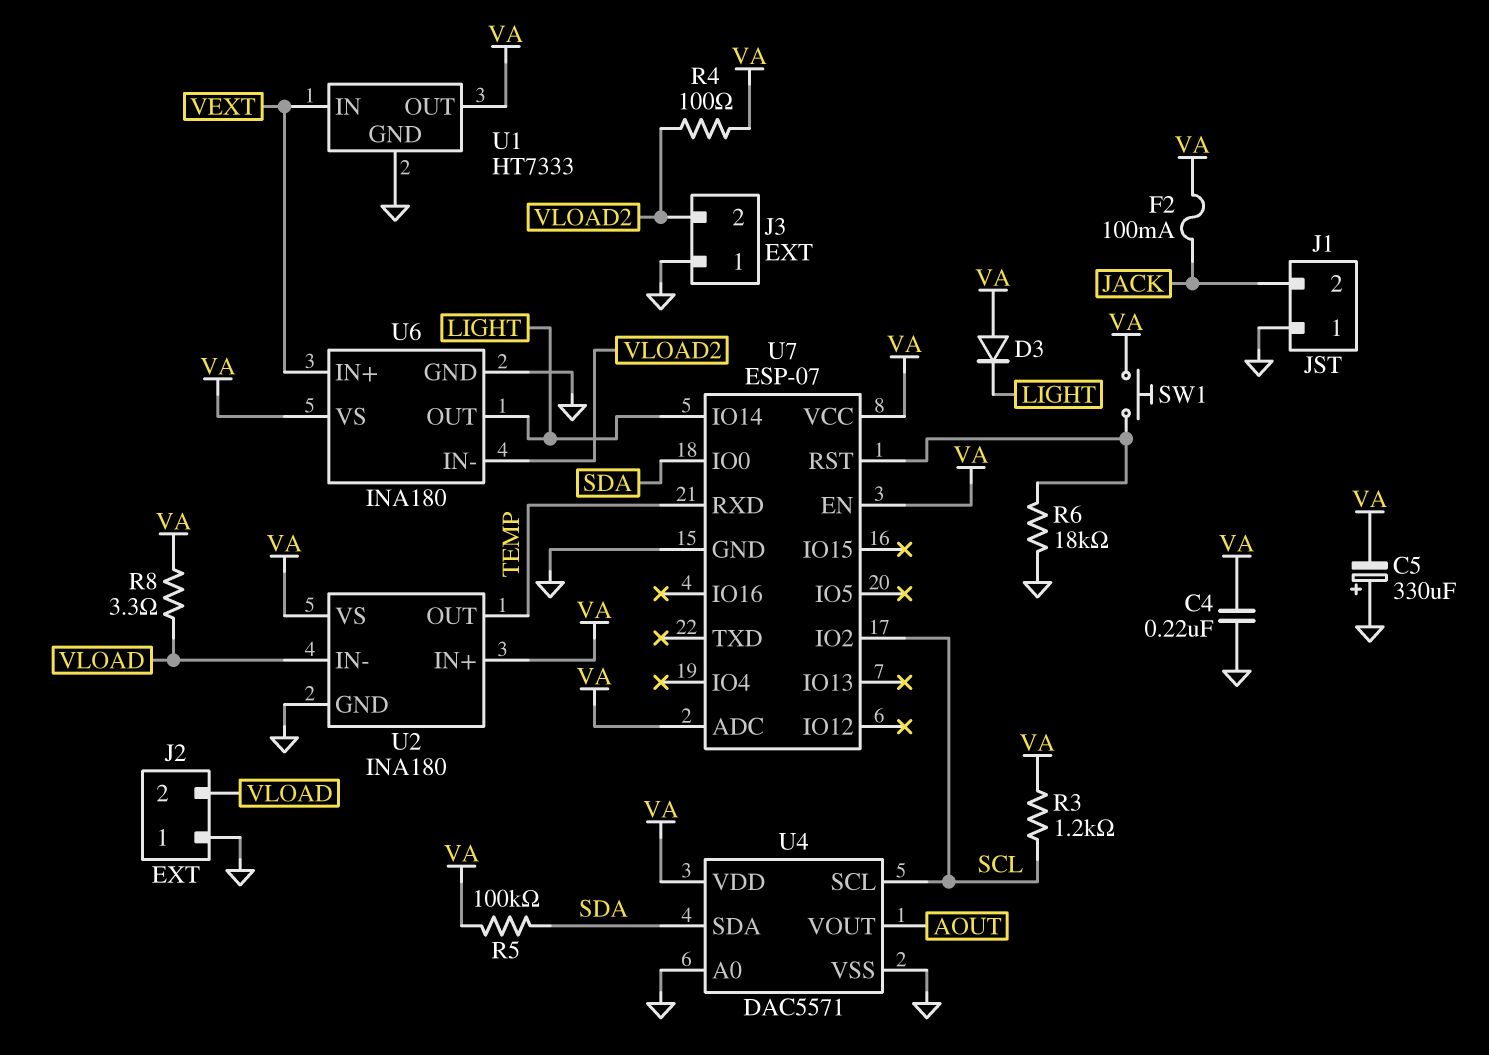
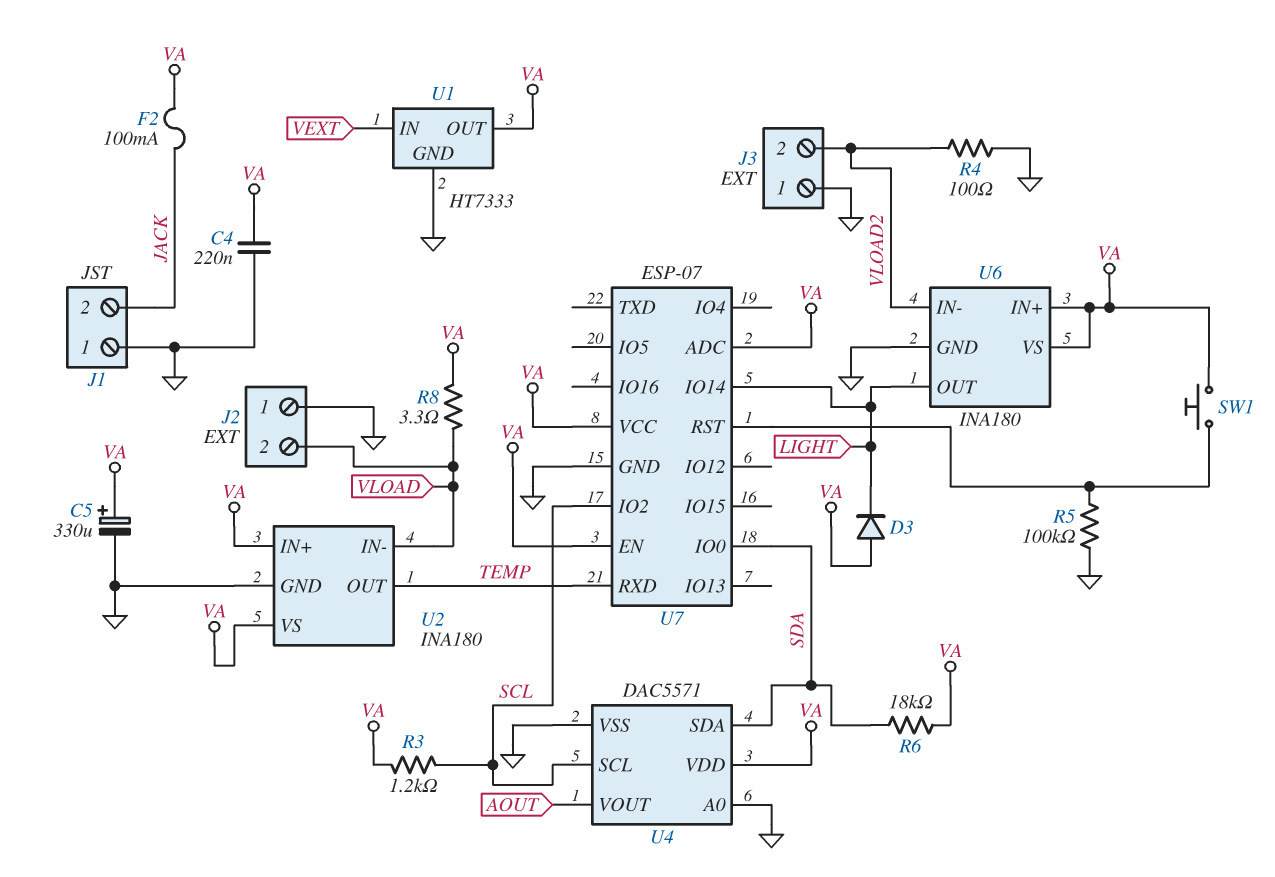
C5: 330uF (plus GND, minus VA) -> 330uF (plus VA, minus GND)
R4: 100 (VA, VLOAD2) -> 100 (GND, VLOAD2)
R5: 100k (SDA, VA) -> 100k (GND, U7/RST)
R6: 18k (GND, U7/RST) -> 18k (SDA, VA)
U6 pin IN+: VEXT -> VA

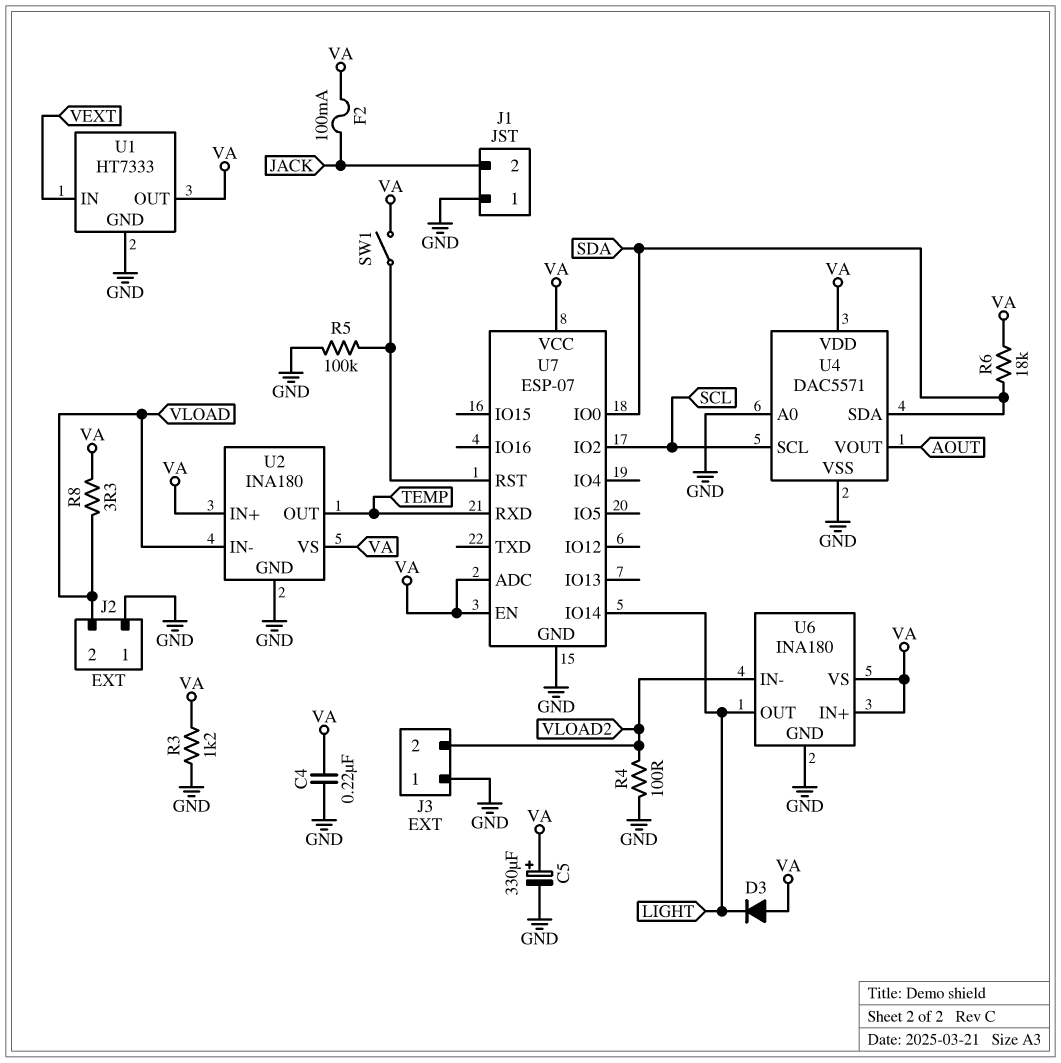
R3: 1.2k (SCL, VA) -> 1.2k (GND, VA)
SW1: button (U7/RST, VA) -> switch (U7/RST, VA)

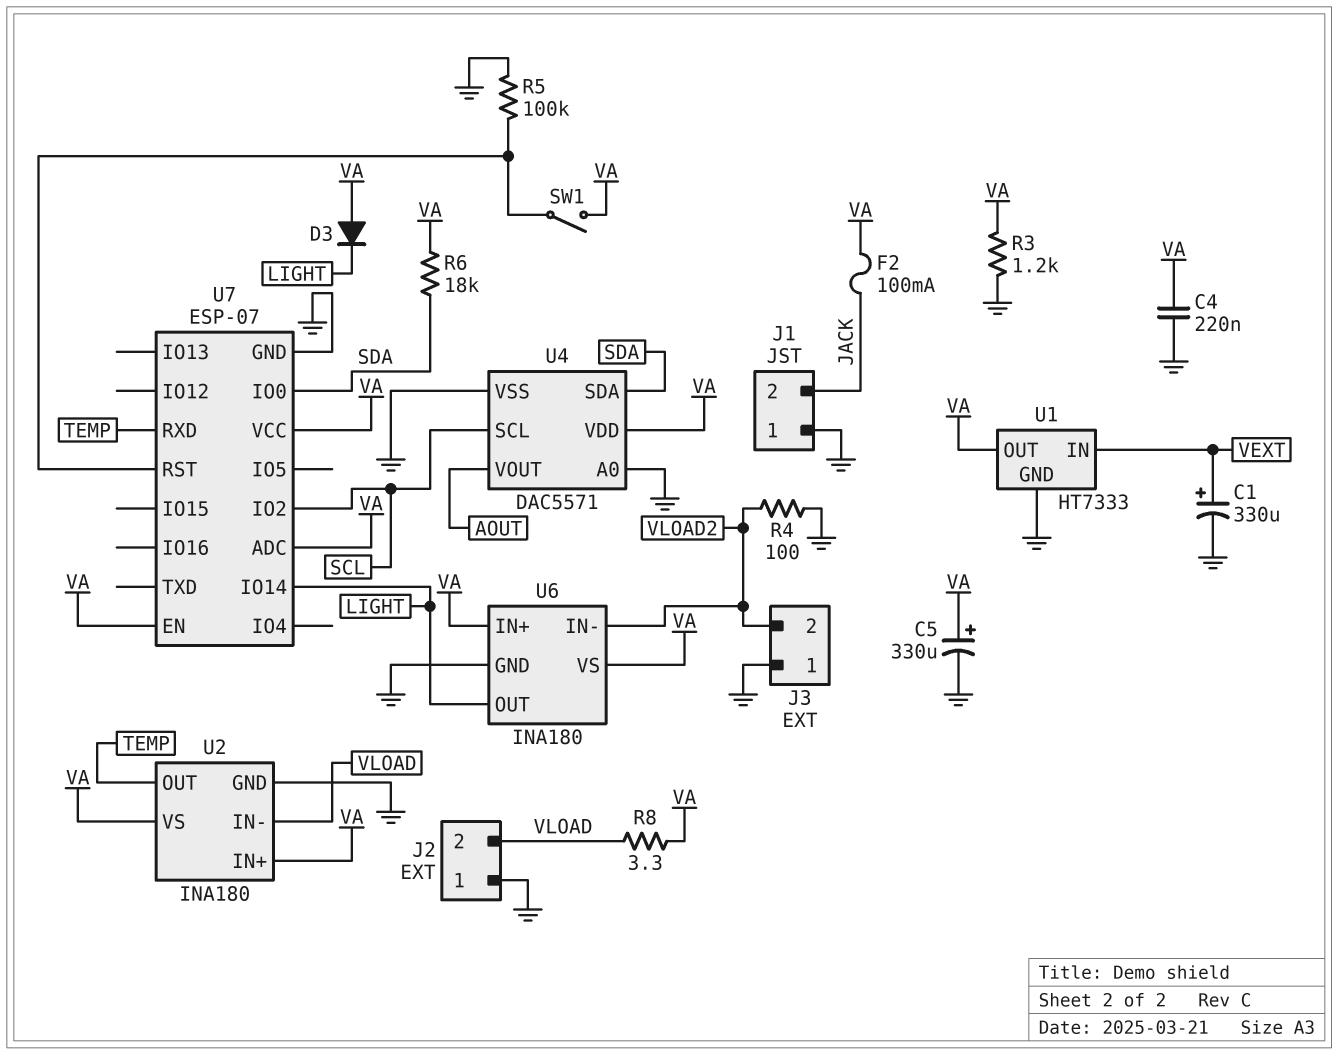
C1: none -> 330uF (plus VEXT, minus GND)

